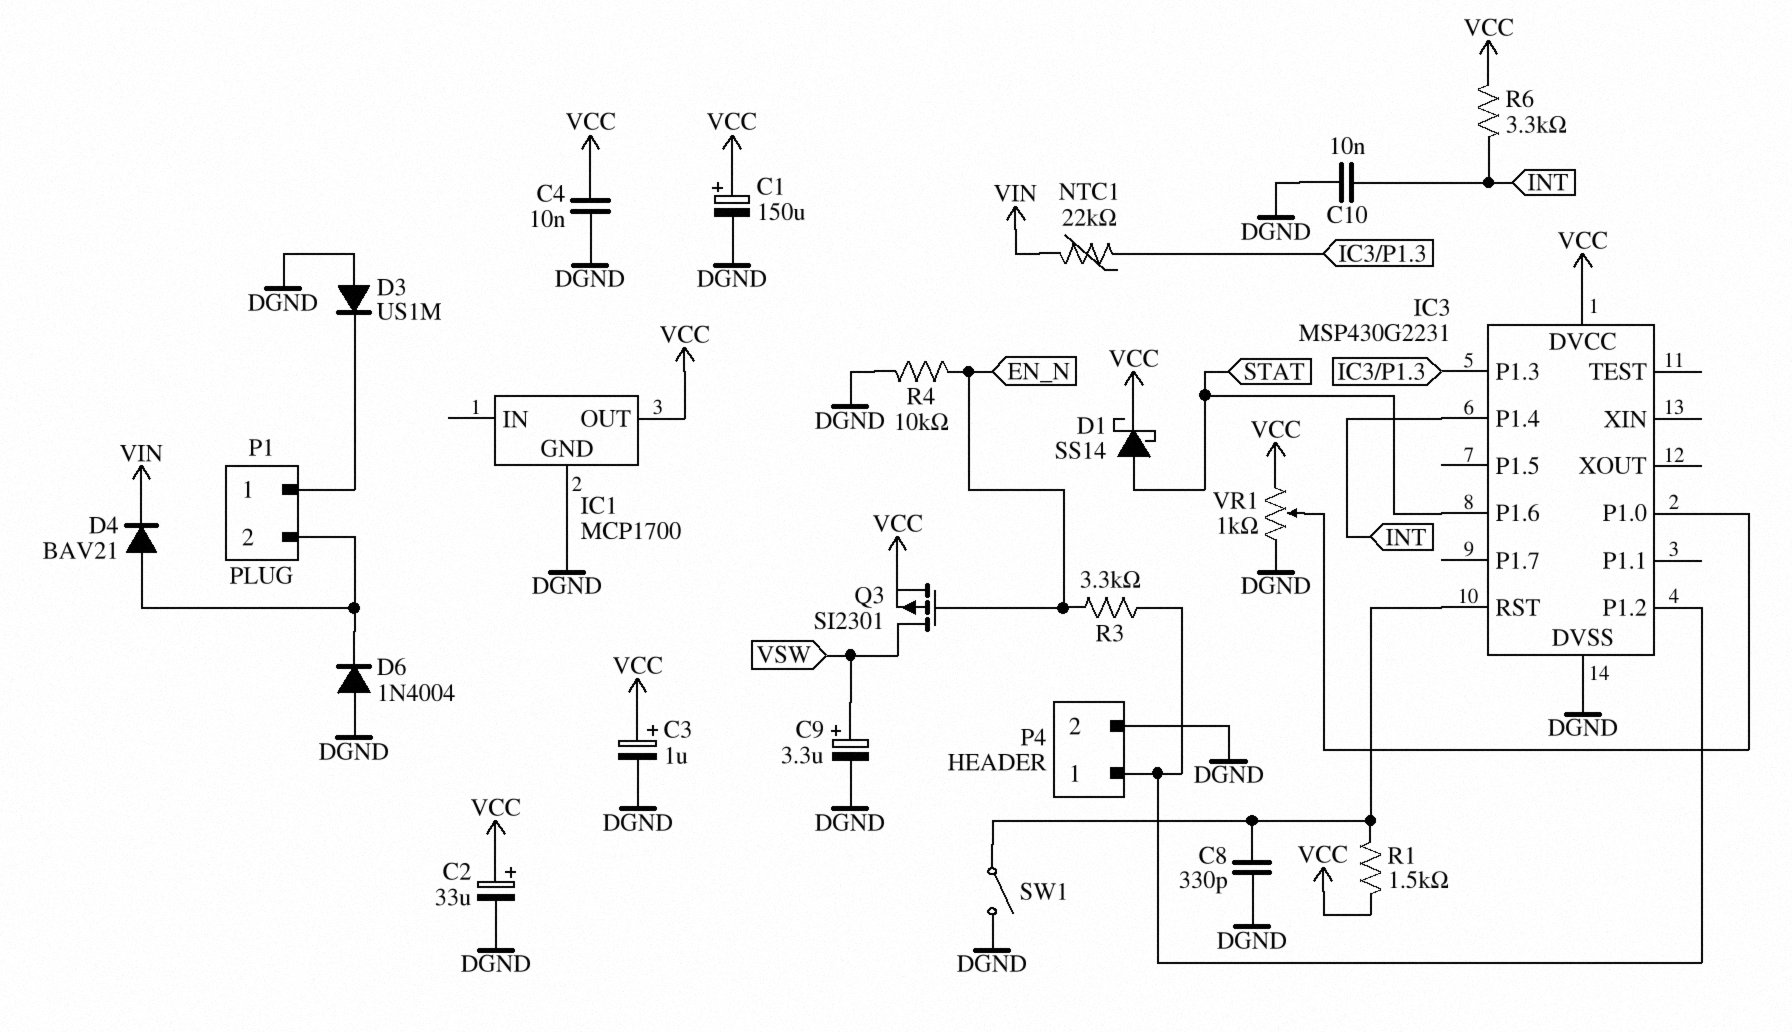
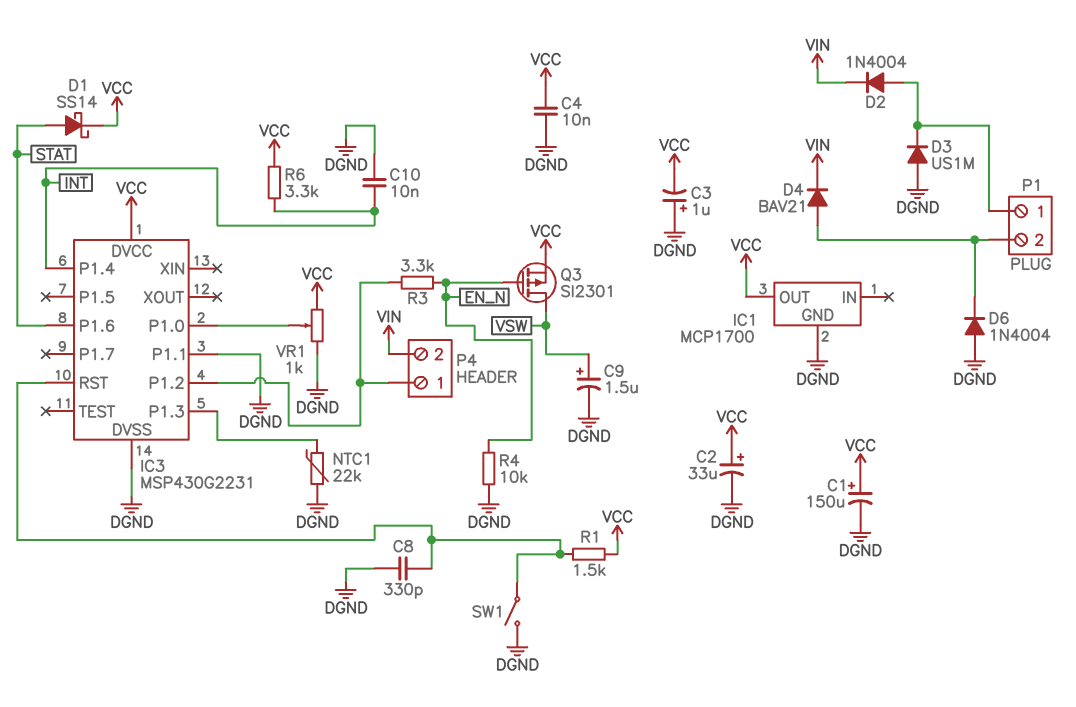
C3: 1uF (plus VCC, minus DGND) -> 1uF (plus DGND, minus VCC)
C9: 3.3uF (plus VSW, minus DGND) -> 1.5uF (plus VSW, minus DGND)
D2: none -> diode 1N4004 (A P1/1, K VIN)
IC3 pin P1.1: none -> DGND
NTC1: 22k (IC3/P1.3, VIN) -> 22k (DGND, IC3/P1.3)
P4 pin 2: DGND -> VIN

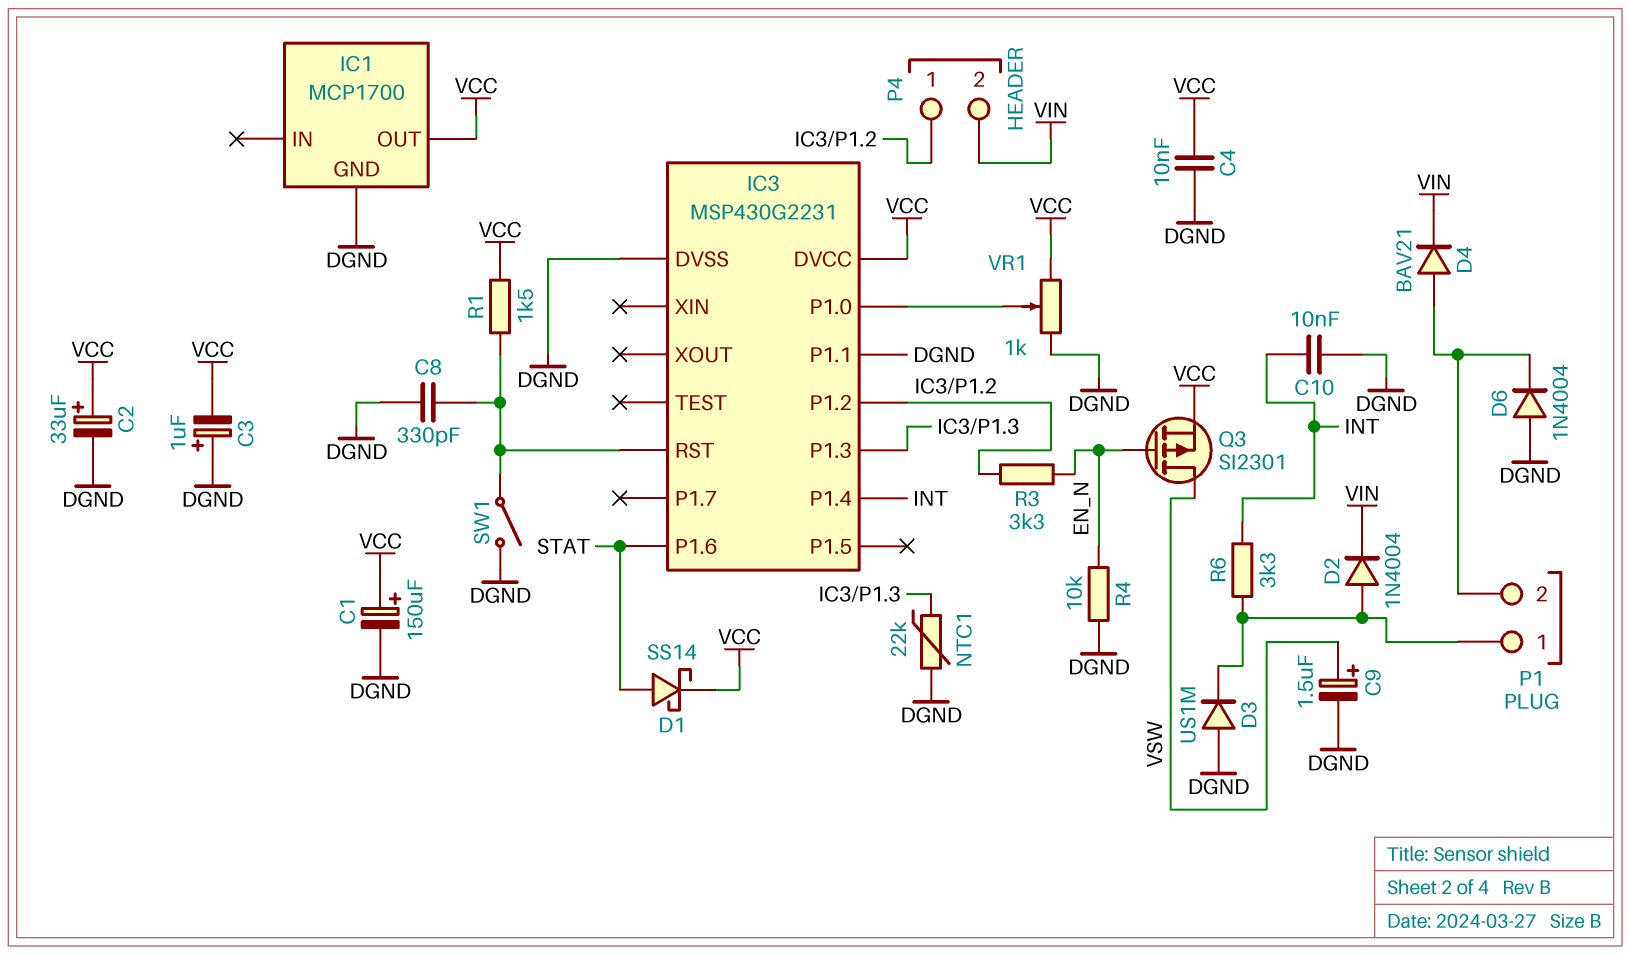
R6: 3.3k (INT, VCC) -> 3.3k (INT, P1/1)

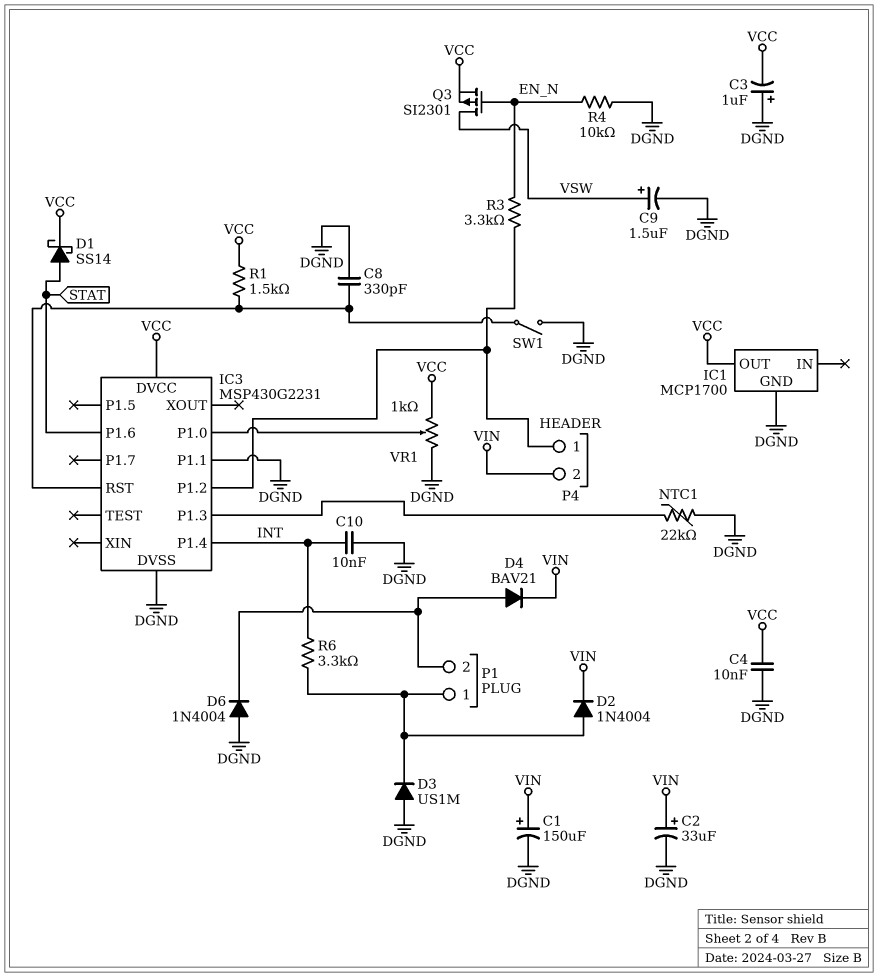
C1: 150uF (plus VCC, minus DGND) -> 150uF (plus VIN, minus DGND)
C2: 33uF (plus VCC, minus DGND) -> 33uF (plus VIN, minus DGND)

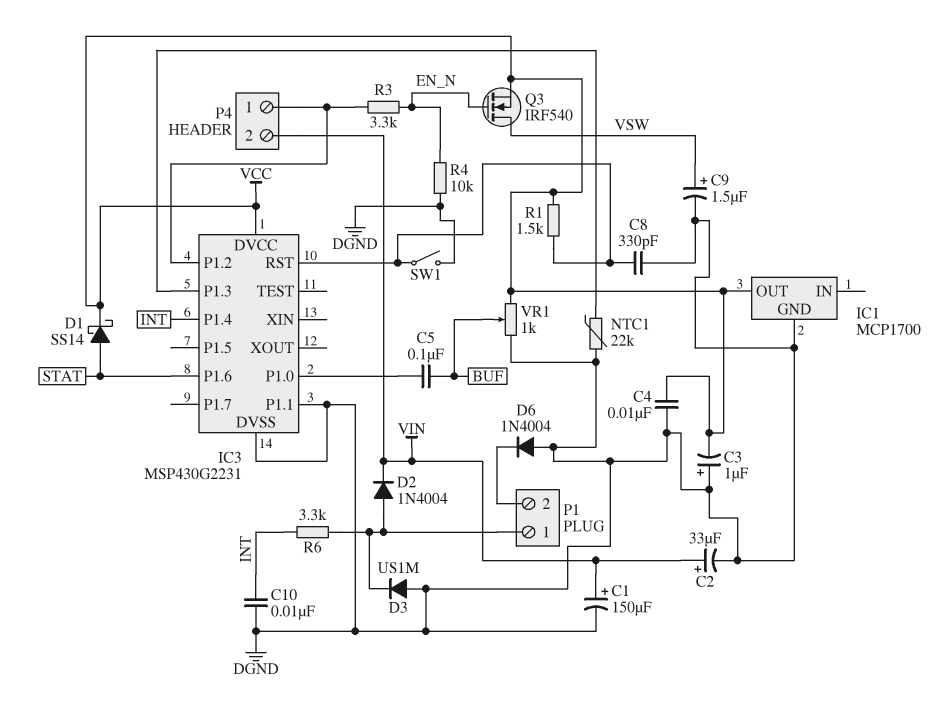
C5: none -> 100nF (BUF, IC3/P1.0)
D4: diode BAV21 (A P1/2, K VIN) -> none
Q3: PMOS SI2301 (G EN_N, D VSW, S VCC) -> NMOS IRF540 (G EN_N, D VSW, S VCC)
VR1: 1k (DGND, VCC, wiper IC3/P1.0) -> 1k (DGND, VCC, wiper BUF)

